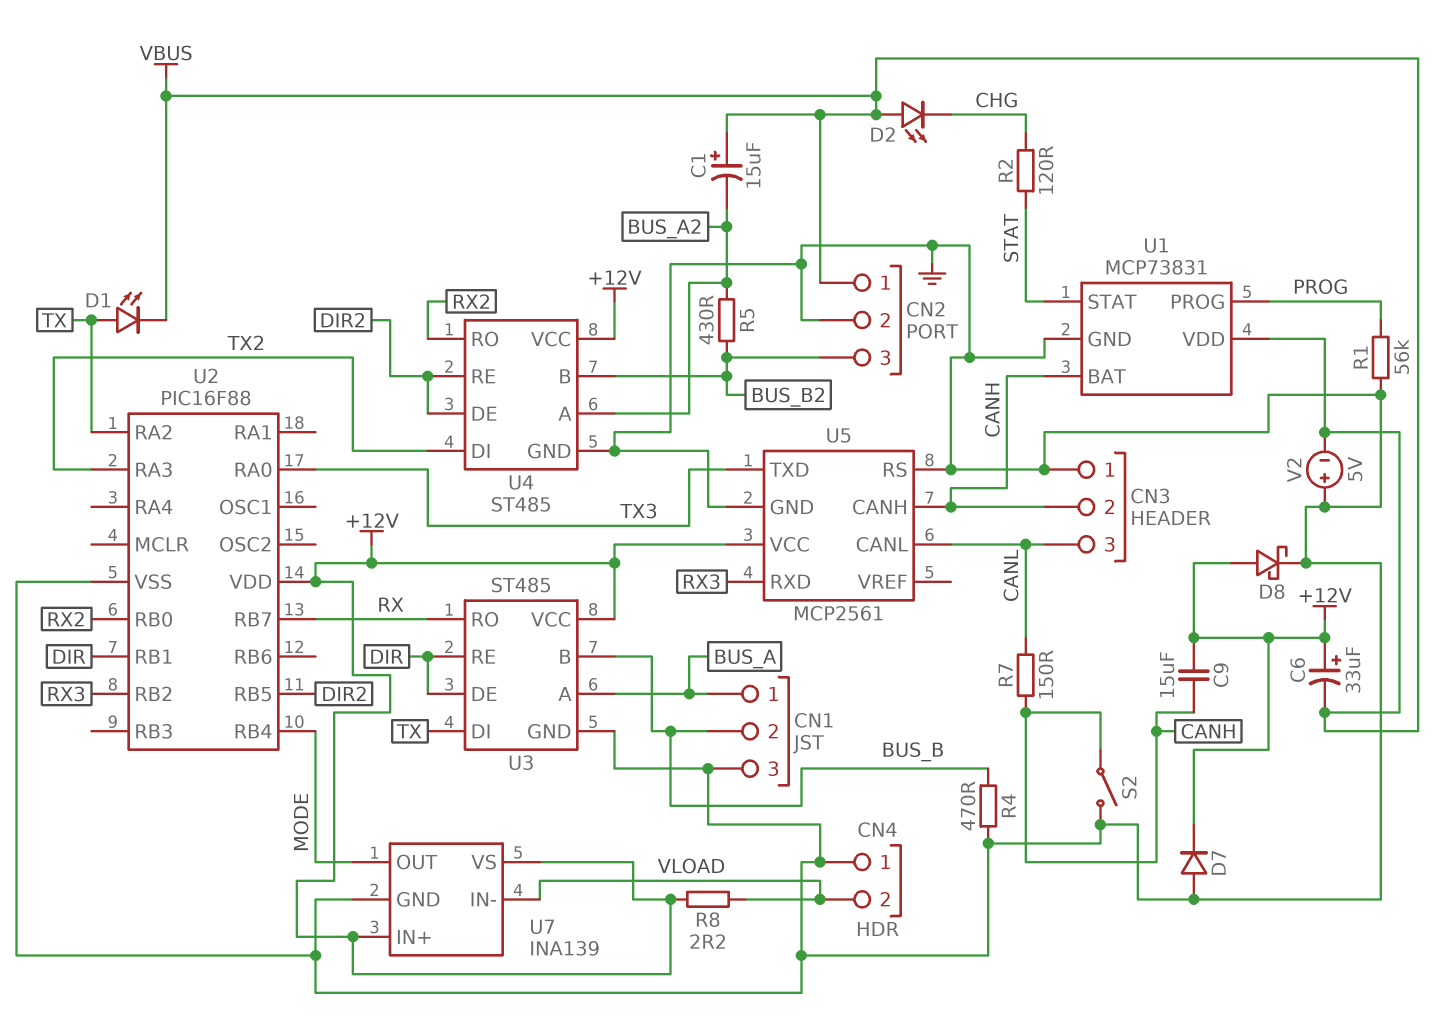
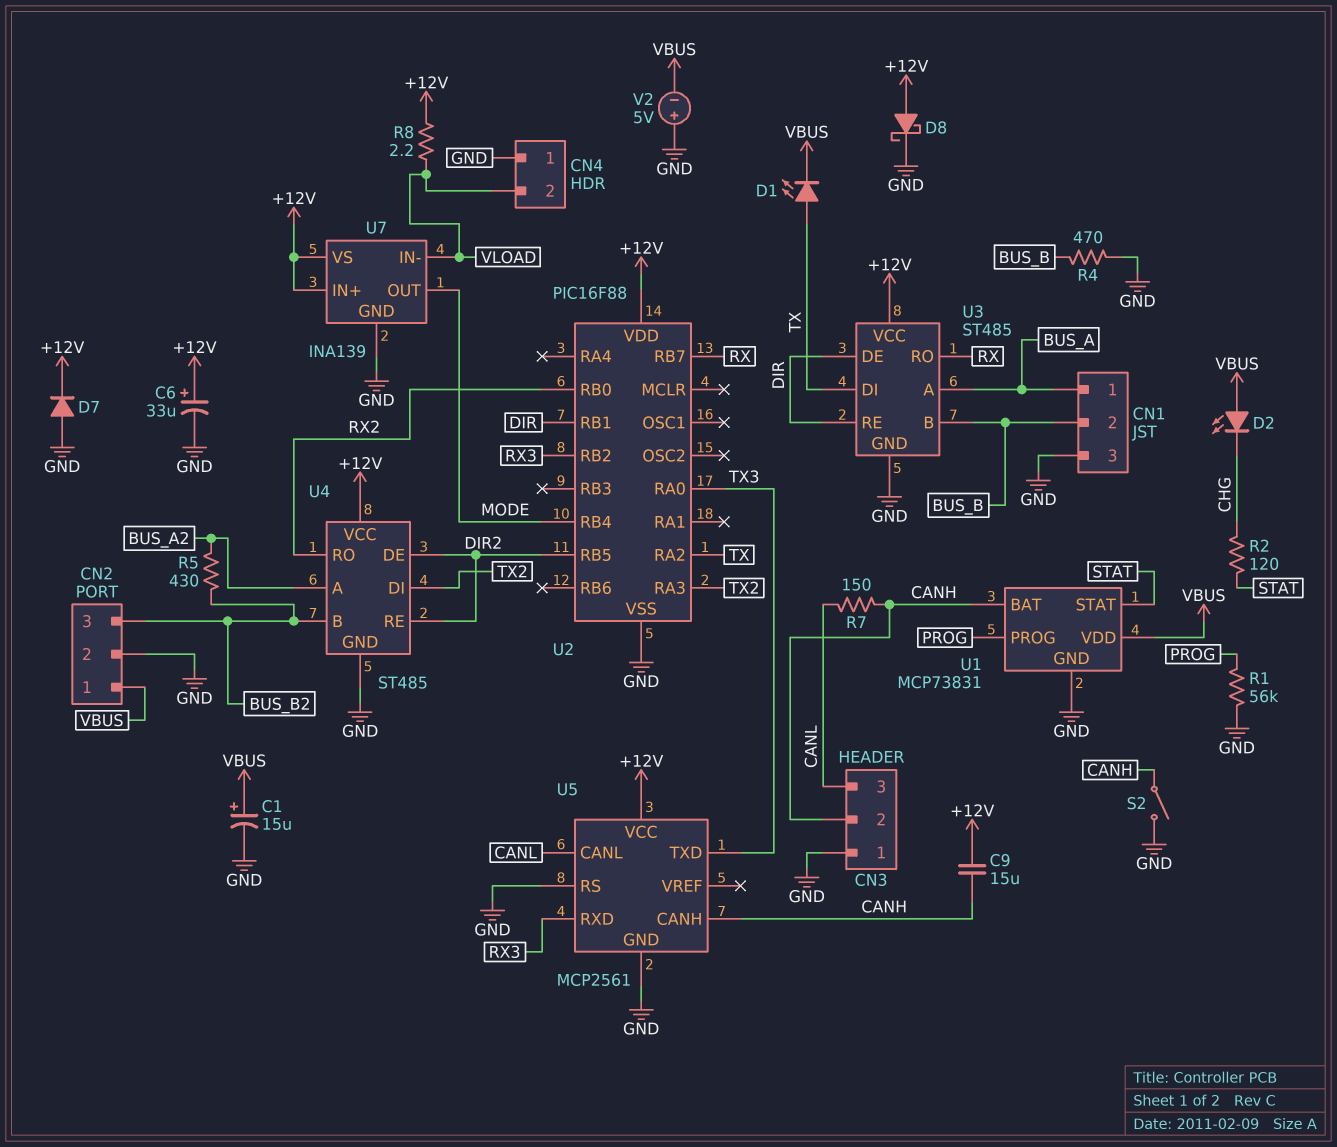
C1: 15uF (plus VBUS, minus BUS_A2) -> 15uF (plus VBUS, minus GND)
C6: 33uF (plus +12V, minus VBUS) -> 33uF (plus +12V, minus GND)

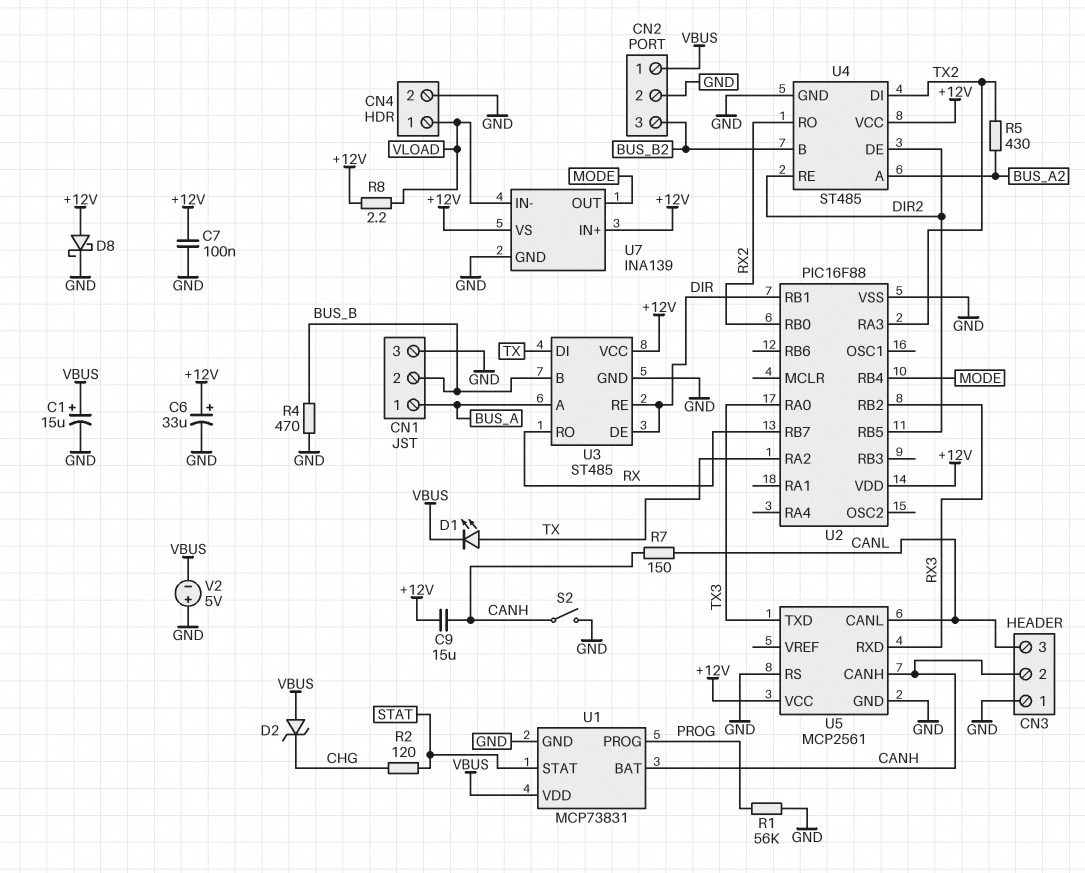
C7: none -> 100nF (+12V, GND)
CN4 pin 1: GND -> VLOAD
CN4 pin 2: VLOAD -> GND
D2: LED (A VBUS, K CHG) -> zener (A VBUS, K CHG)
D7: diode (A GND, K +12V) -> none
R5: 430 (BUS_A2, BUS_B2) -> 430 (BUS_A2, TX2)

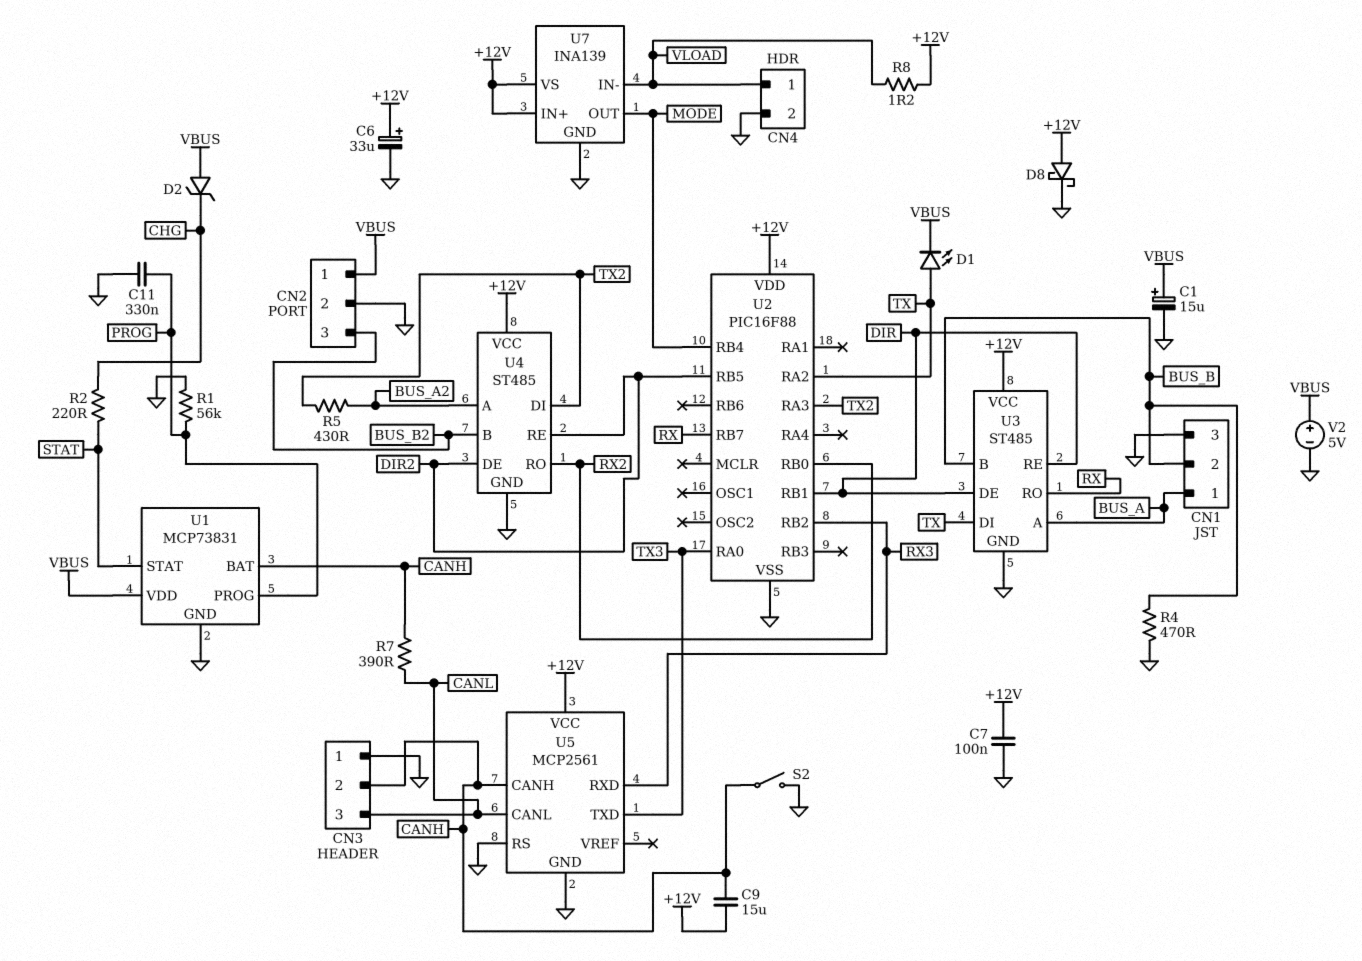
C11: none -> 330nF (GND, PROG)
R2: 120 (CHG, STAT) -> 220 (CHG, STAT)
R7: 150 (CANH, CANL) -> 390 (CANH, CANL)
R8: 2.2 (+12V, VLOAD) -> 1.2 (+12V, VLOAD)
V2: 5V (plus GND, minus VBUS) -> 5V (plus VBUS, minus GND)

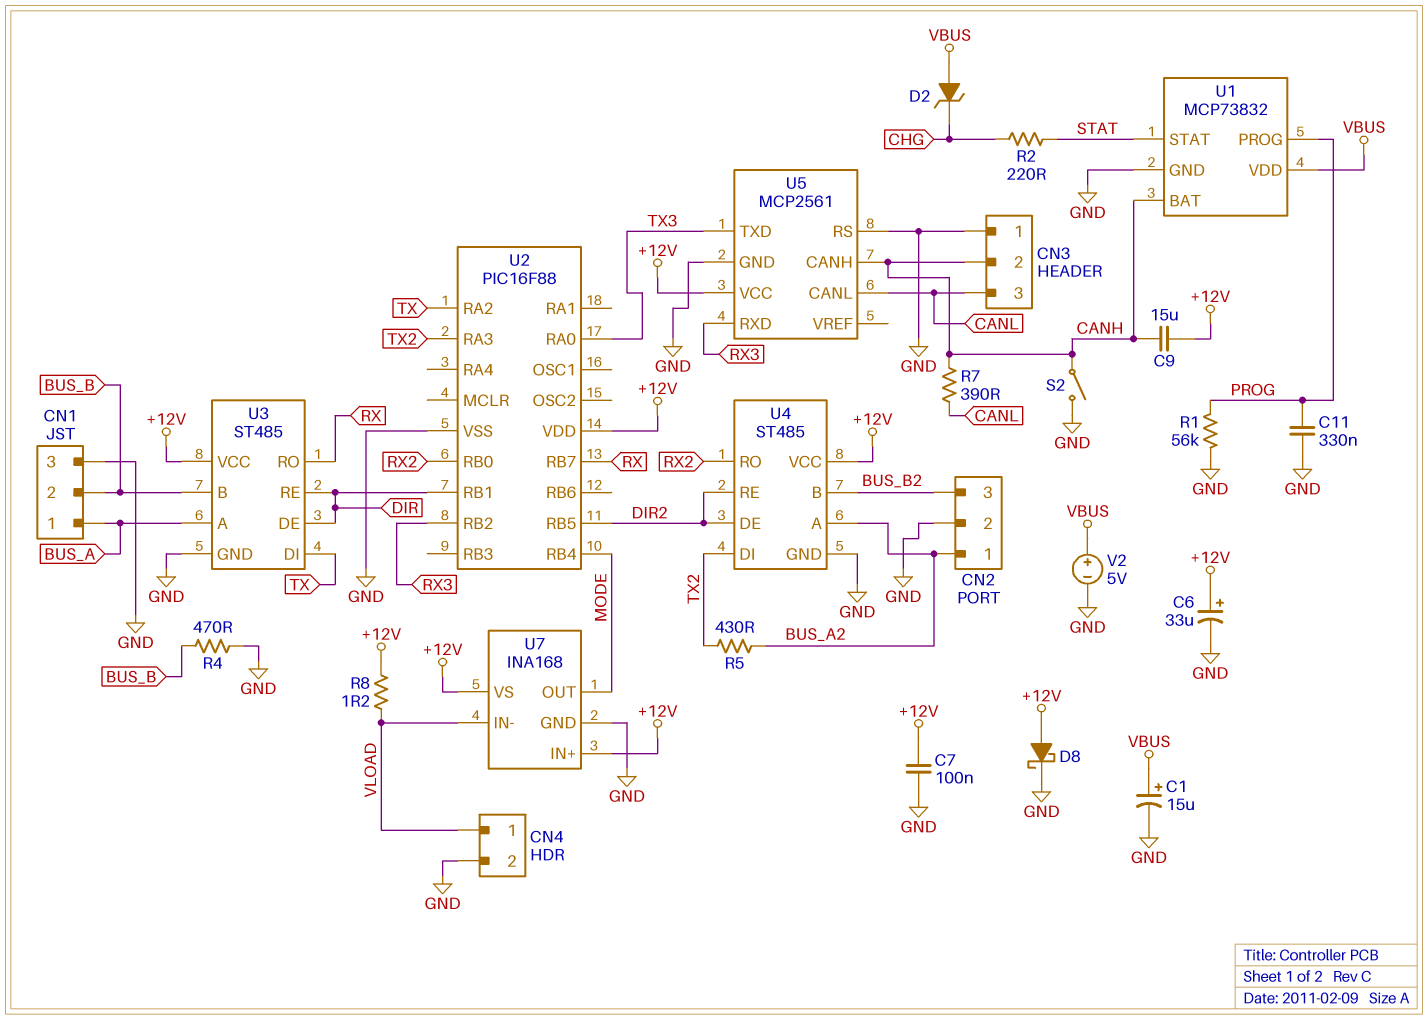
CN2 pin 1: VBUS -> BUS_A2
D1: LED (A TX, K VBUS) -> none
U1: MCP73831 -> MCP73832
U7: INA139 -> INA168

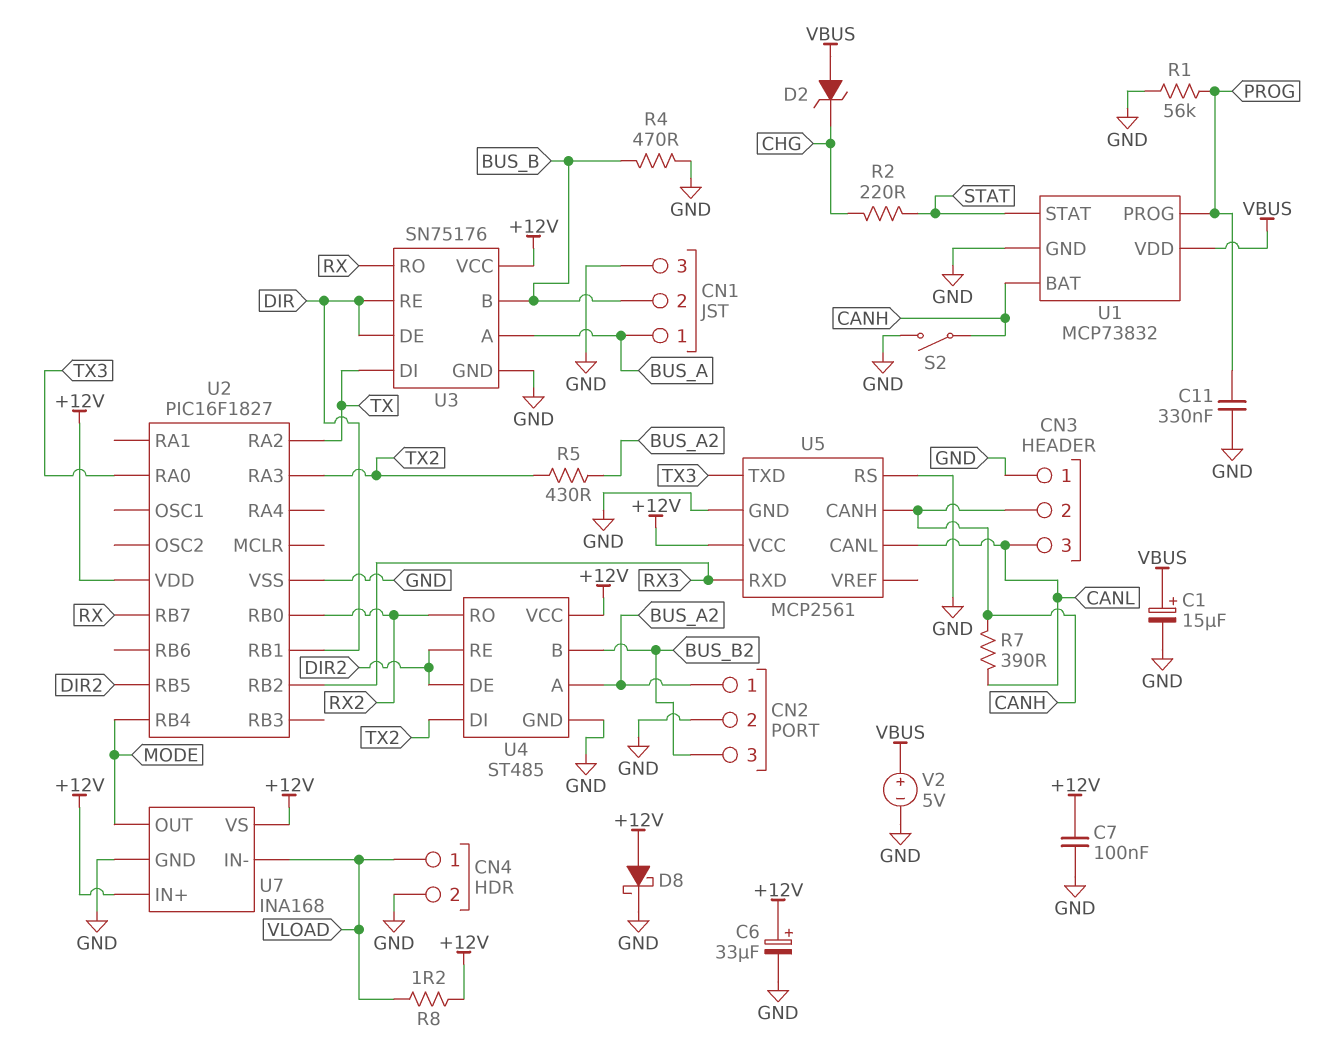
C9: 15uF (+12V, CANH) -> none
U2: PIC16F88 -> PIC16F1827
U3: ST485 -> SN75176

